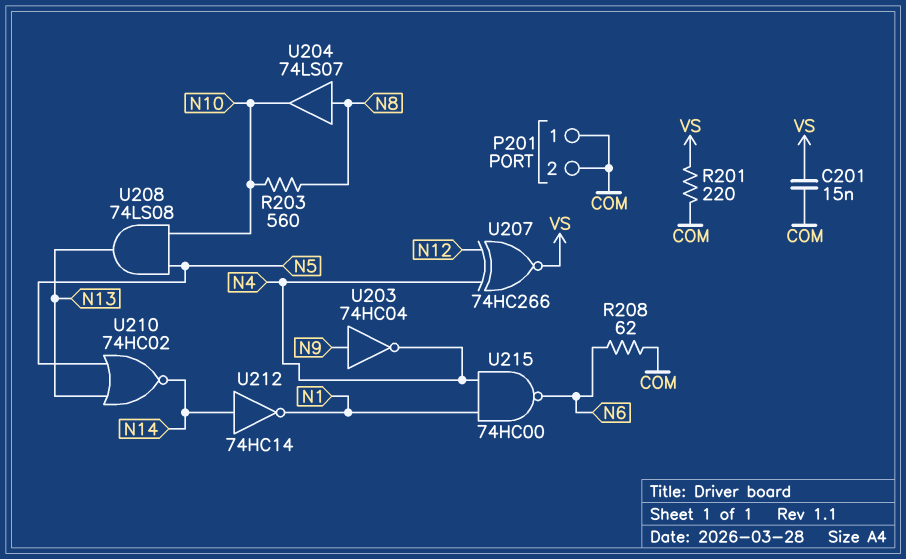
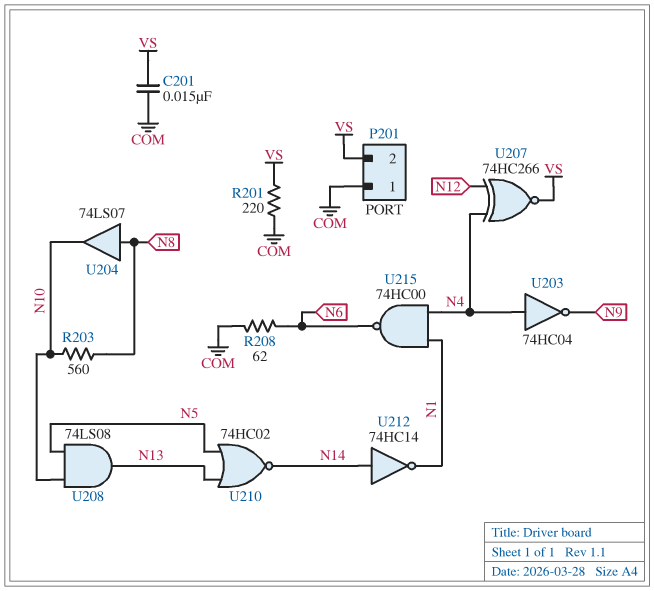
P201 pin 2: COM -> VS
U203: NOT 74HC04 (in N9, out N4) -> NOT 74HC04 (in N4, out N9)

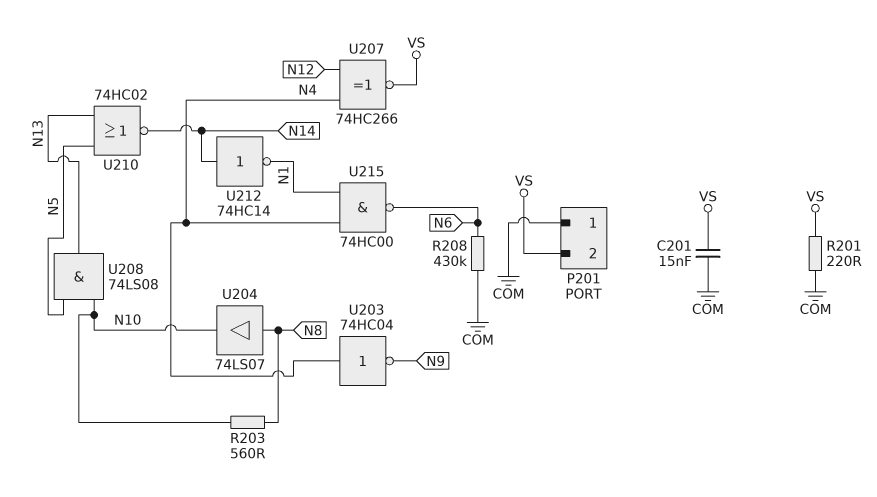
R208: 62 (COM, N6) -> 430k (COM, N6)

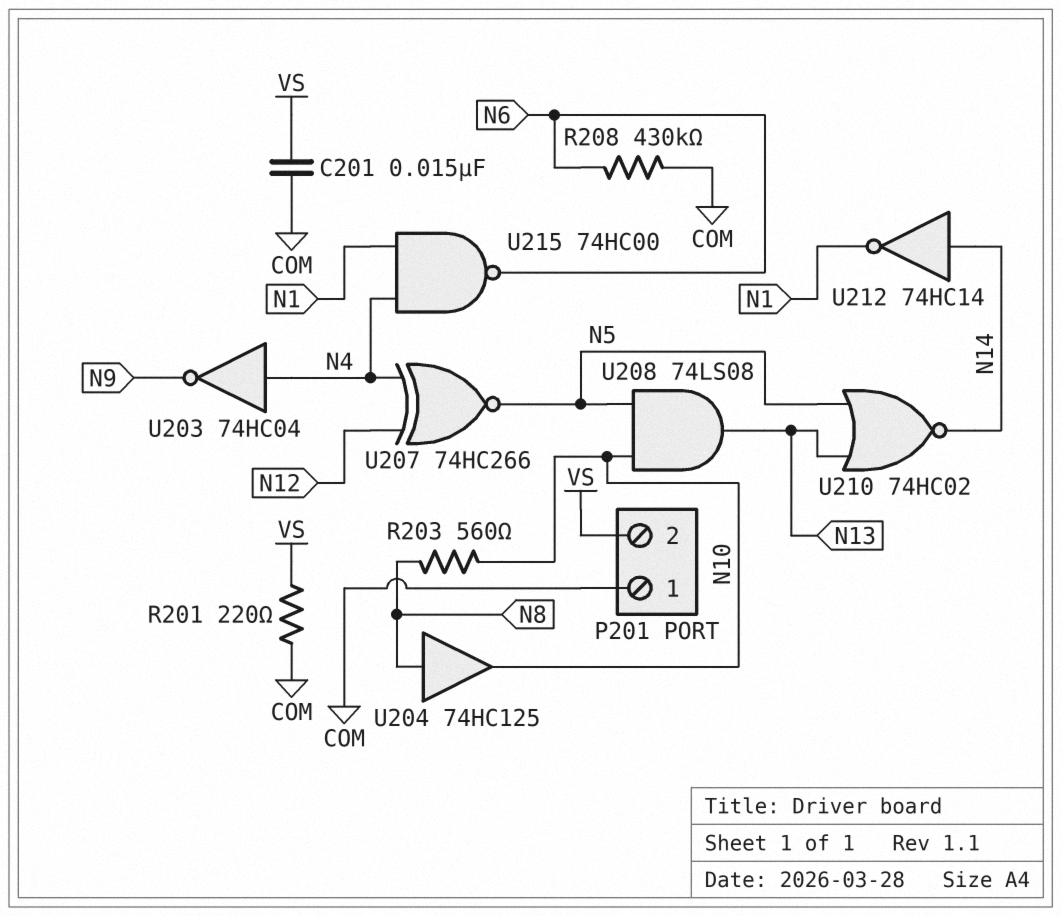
U204: buffer 74LS07 (in N8, out N10) -> buffer 74HC125 (in N8, out N10)
U207: XNOR 74HC266 (in N4, in N12, out VS) -> XNOR 74HC266 (in N4, in N12, out N5)

